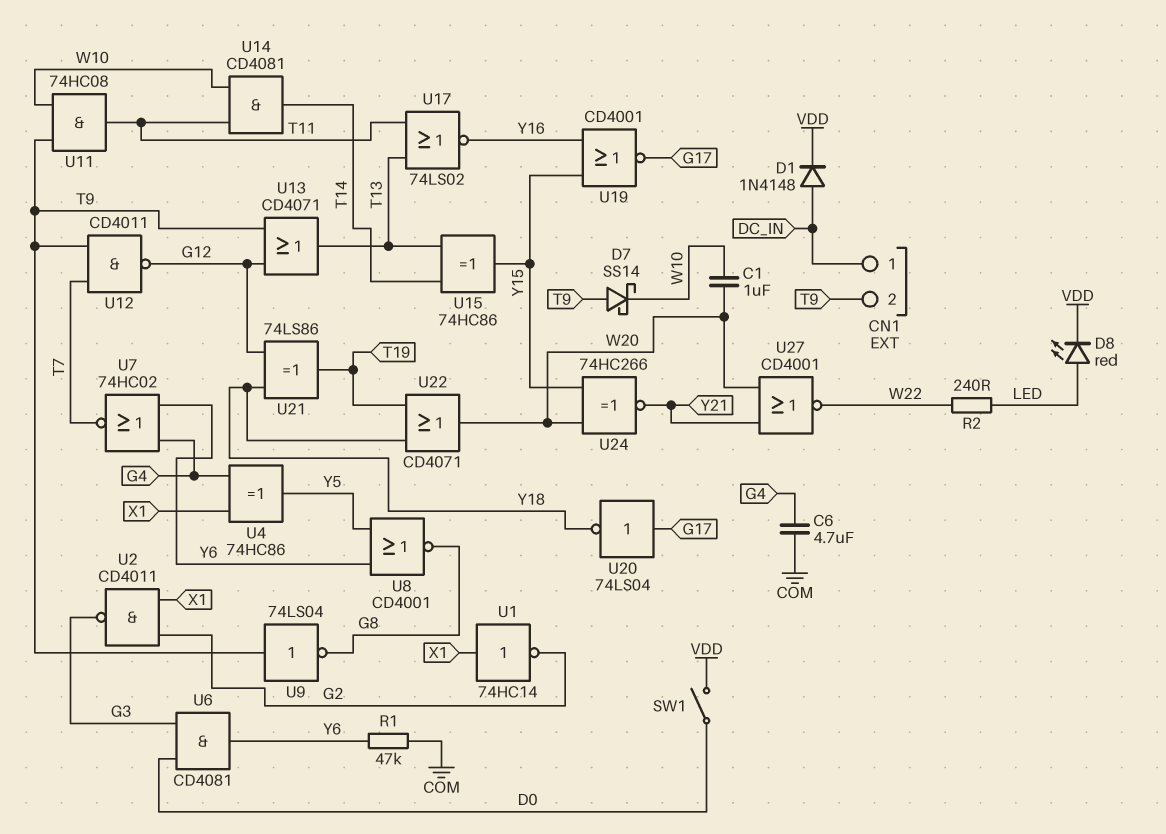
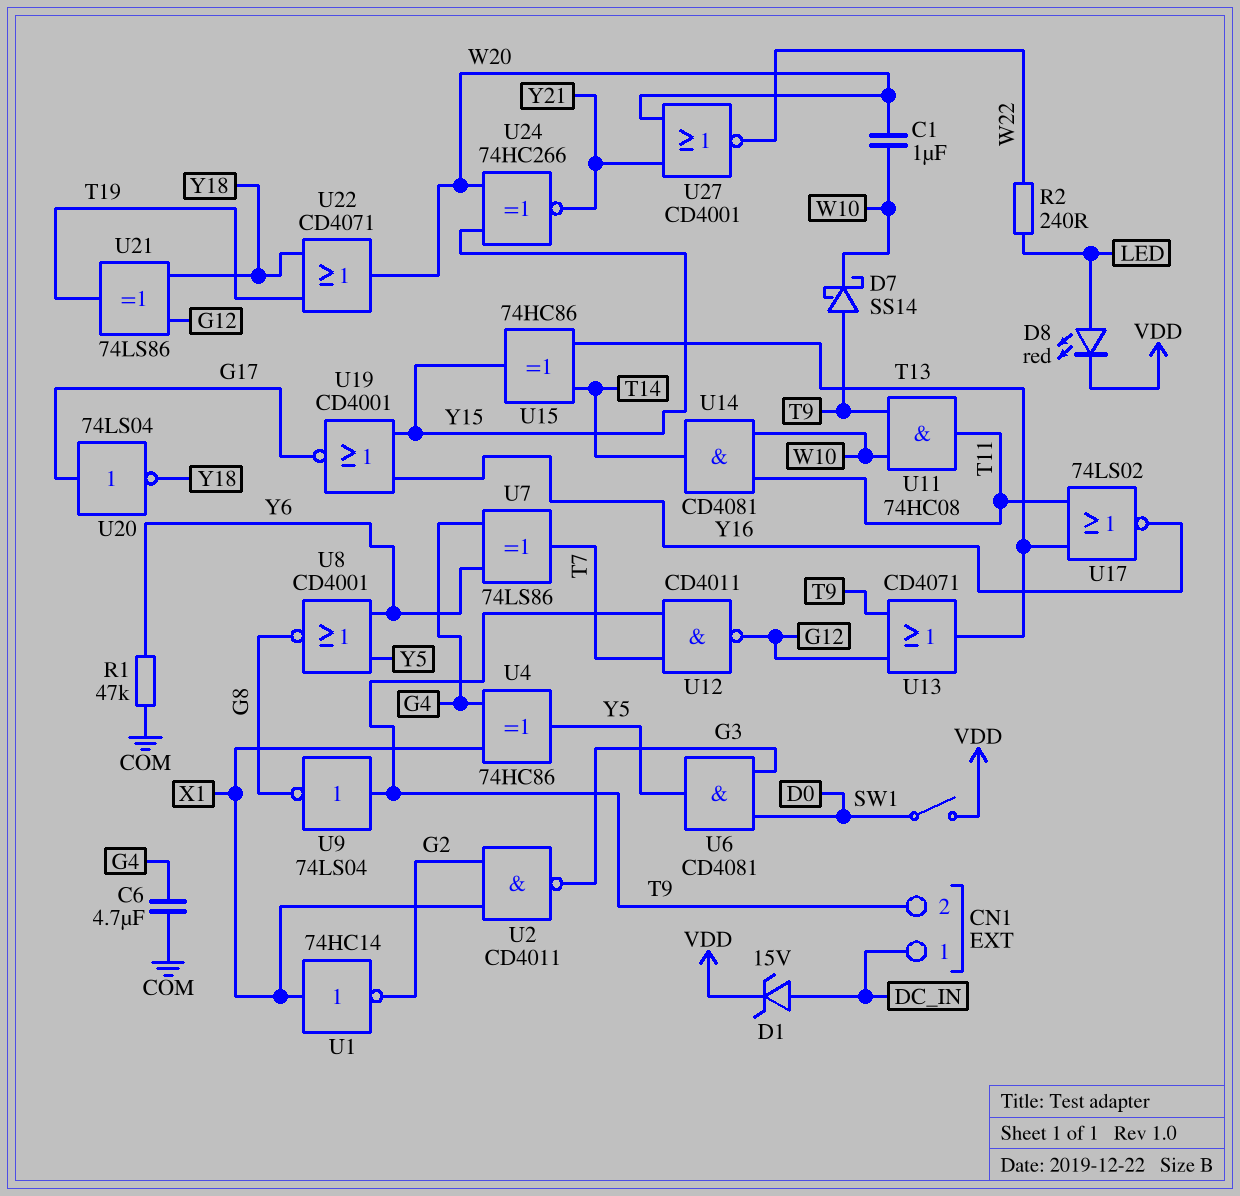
D1: diode 1N4148 (A DC_IN, K VDD) -> zener 15V (A DC_IN, K VDD)
U6: AND CD4081 (in D0, in G3, out Y6) -> AND CD4081 (in D0, in G3, out Y5)
U7: NOR 74HC02 (in G4, in Y6, out T7) -> XOR 74LS86 (in G4, in Y6, out T7)

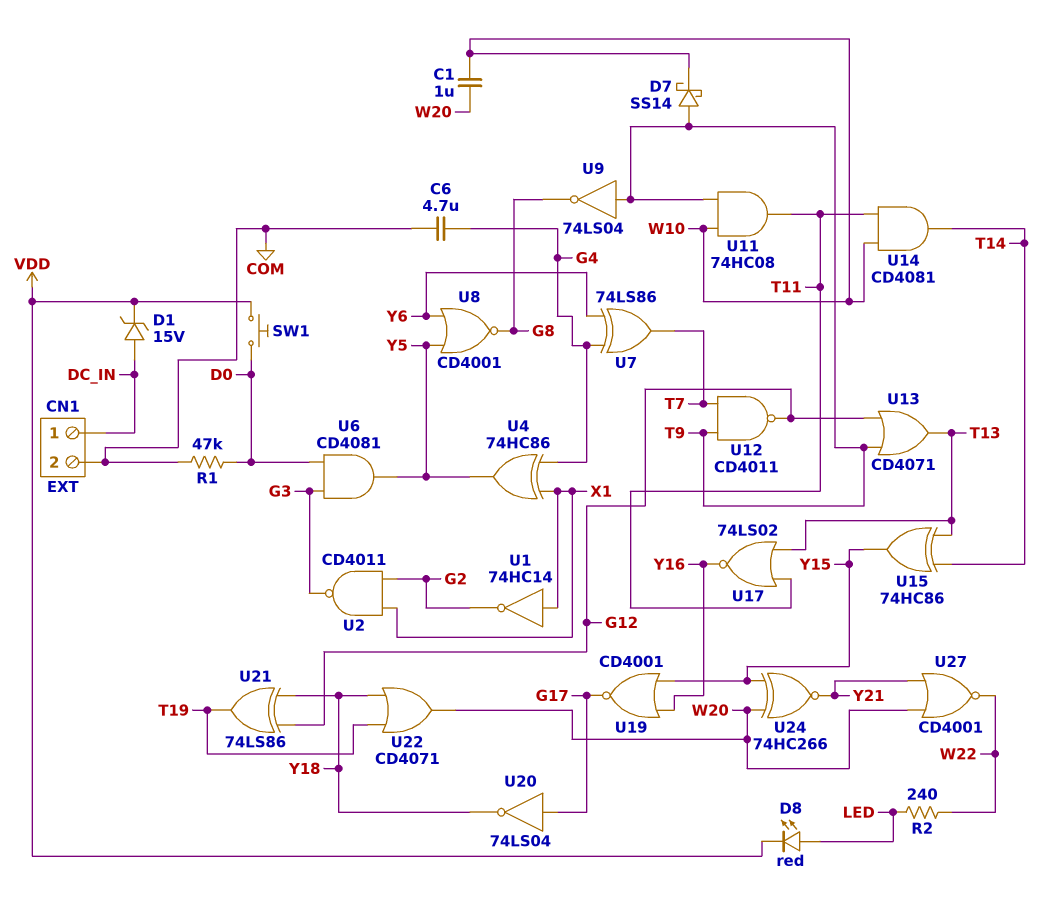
CN1 pin 2: T9 -> COM
R1: 47k (COM, Y6) -> 47k (COM, D0)
SW1: switch (D0, VDD) -> button (D0, VDD)

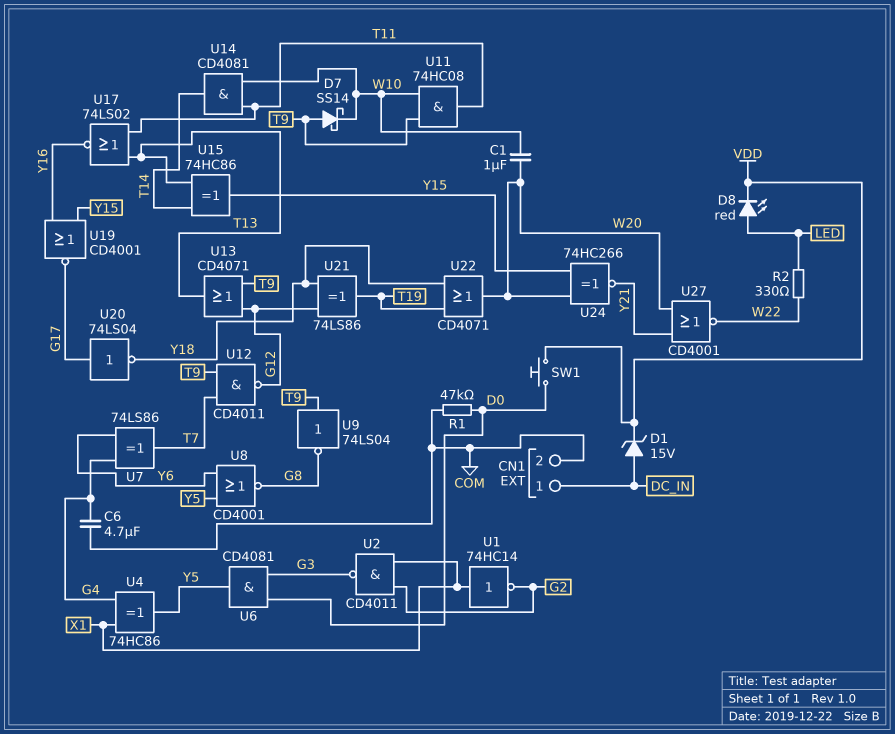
R2: 240 (LED, W22) -> 330 (LED, W22)

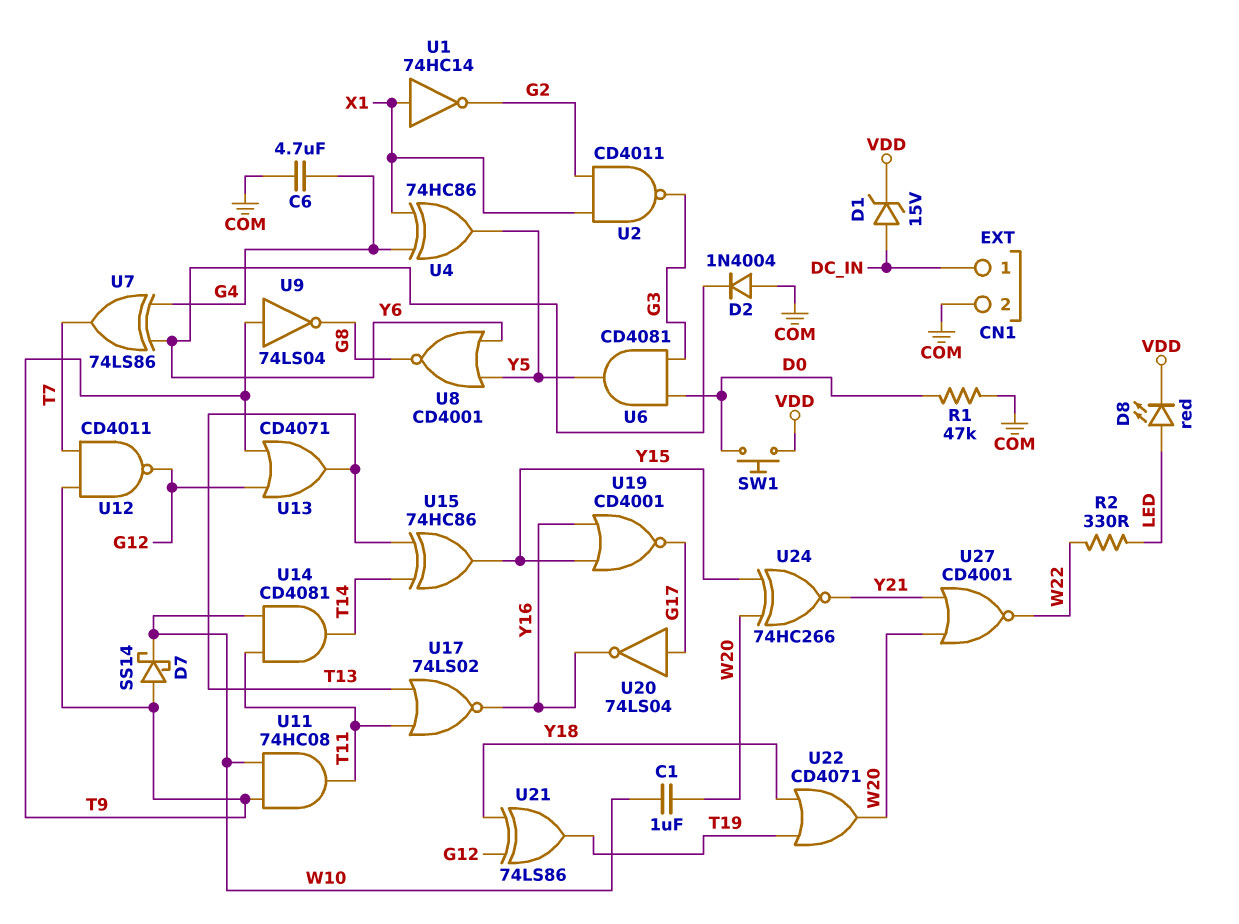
D2: none -> diode 1N4004 (A COM, K Y6)
U20: NOT 74LS04 (in G17, out Y18) -> NOT 74LS04 (in G17, out Y16)

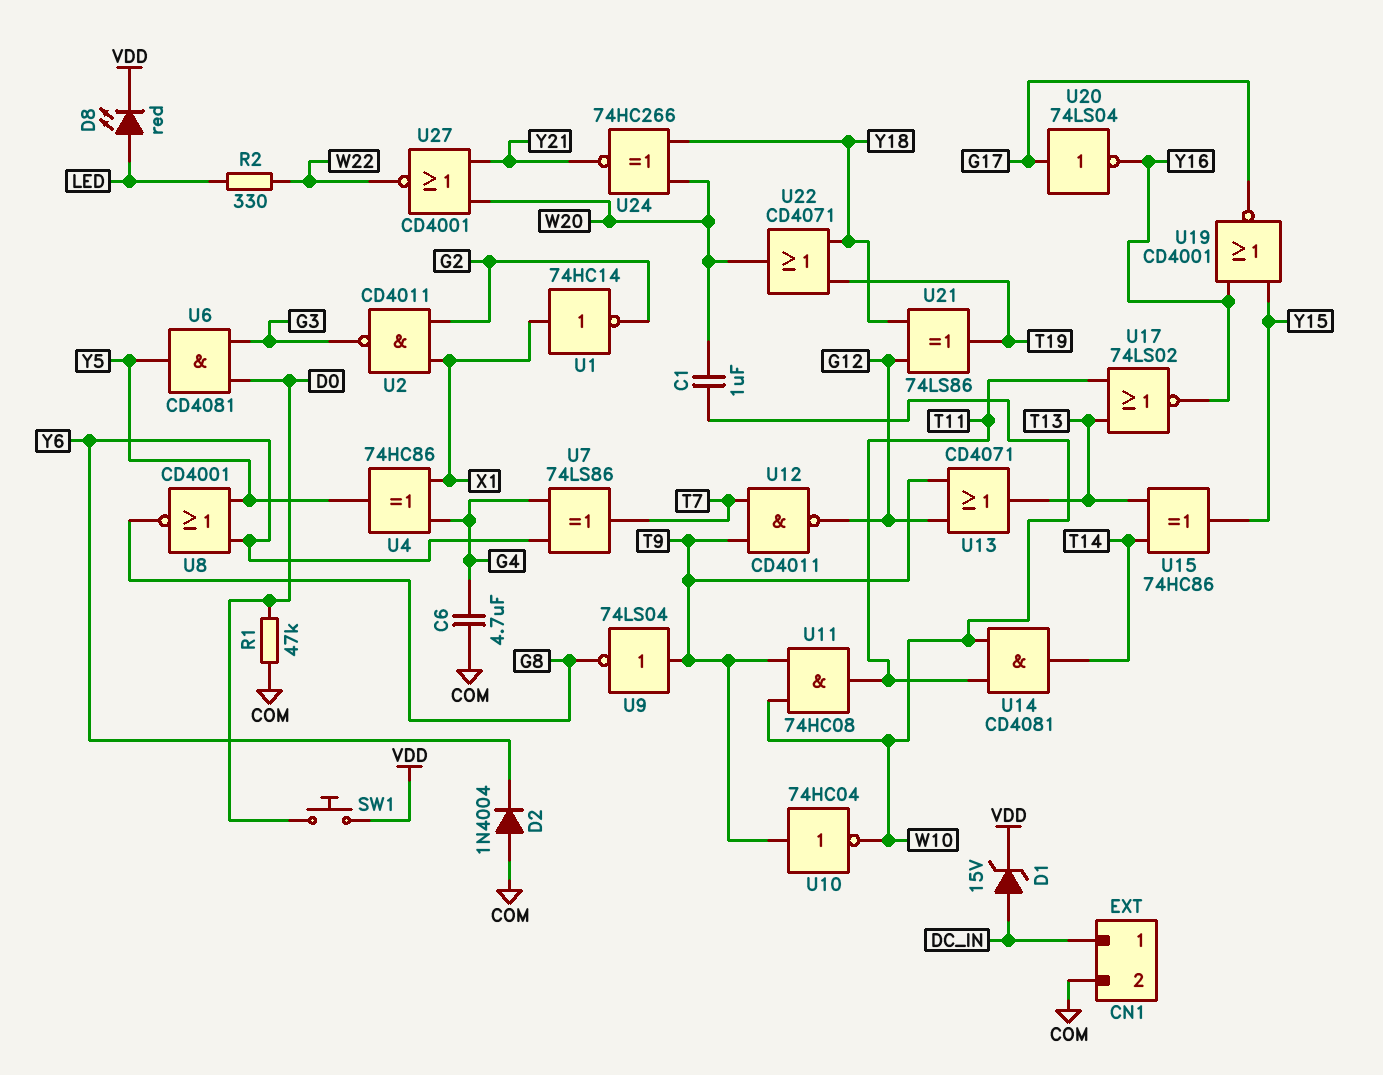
D7: schottky SS14 (A T9, K W10) -> none
U10: none -> NOT 74HC04 (in T9, out W10)
U24: XNOR 74HC266 (in W20, in Y15, out Y21) -> XNOR 74HC266 (in W20, in Y18, out Y21)

